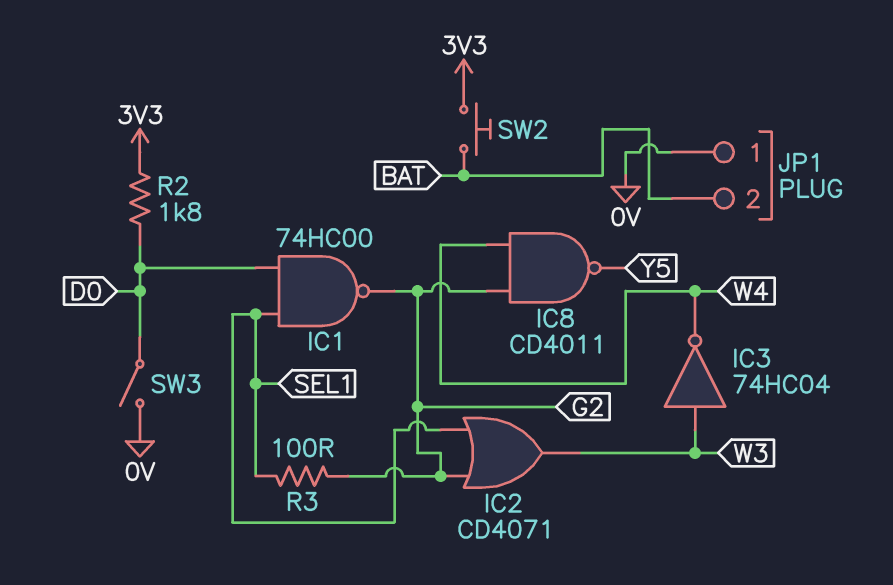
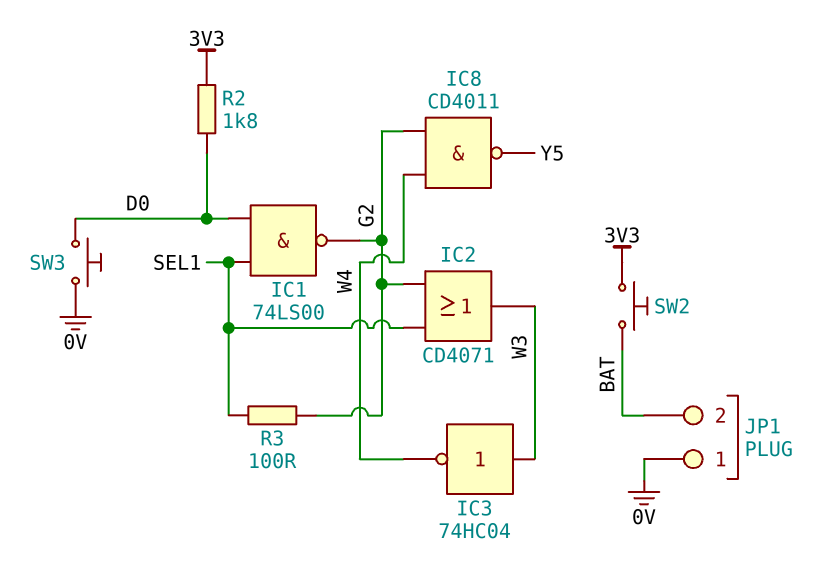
IC1: NAND 74HC00 (in D0, in SEL1, out G2) -> NAND 74LS00 (in D0, in SEL1, out G2)
SW3: switch (0V, D0) -> button (0V, D0)

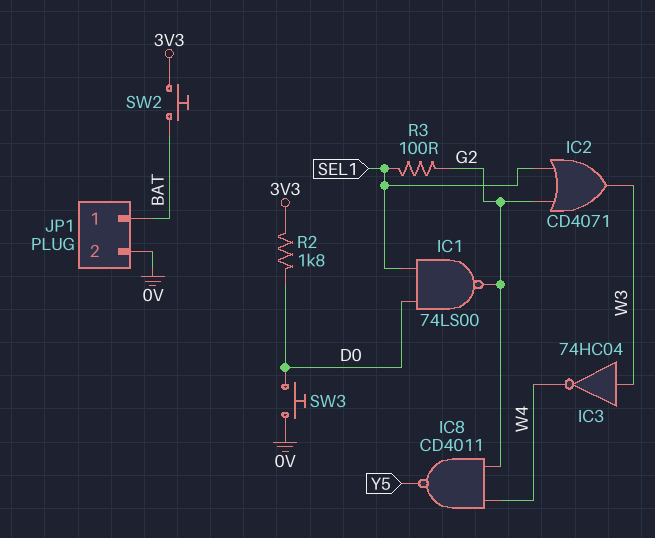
JP1 pin 1: 0V -> BAT
JP1 pin 2: BAT -> 0V

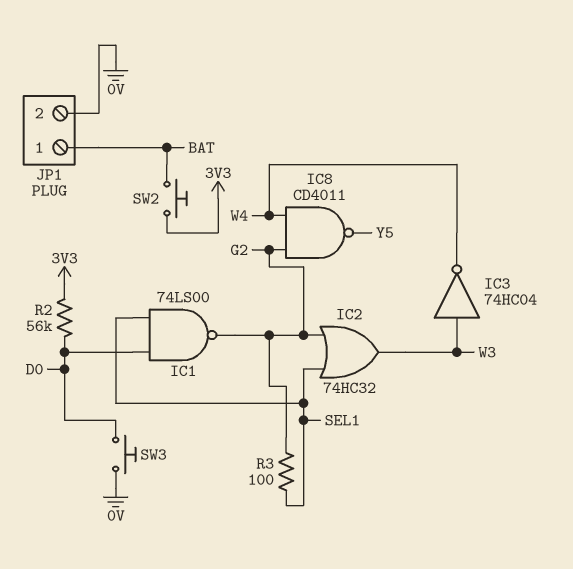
IC2: OR CD4071 (in G2, in SEL1, out W3) -> OR 74HC32 (in G2, in SEL1, out W3)
R2: 1.8k (3V3, D0) -> 56k (3V3, D0)

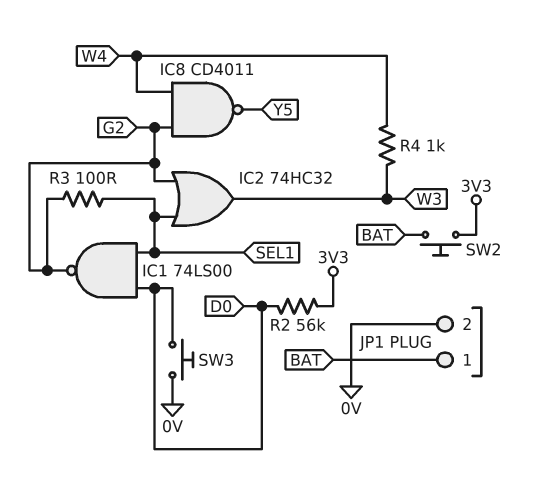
IC3: NOT 74HC04 (in W3, out W4) -> none
R4: none -> 1k (W3, W4)

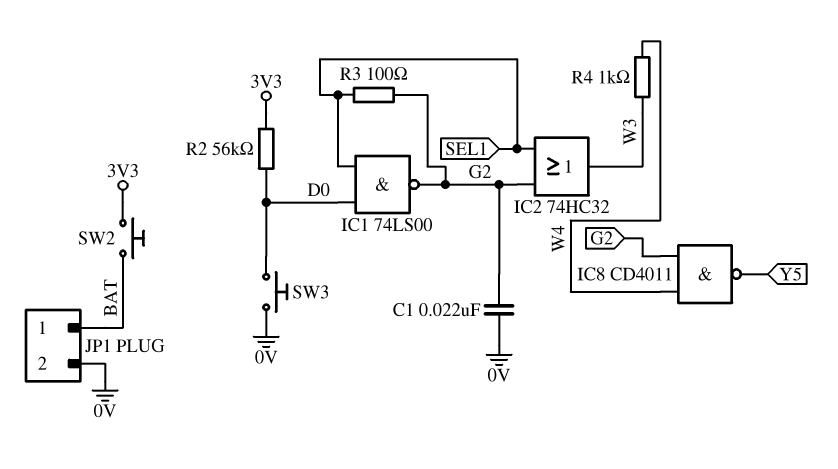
C1: none -> 22nF (0V, G2)

